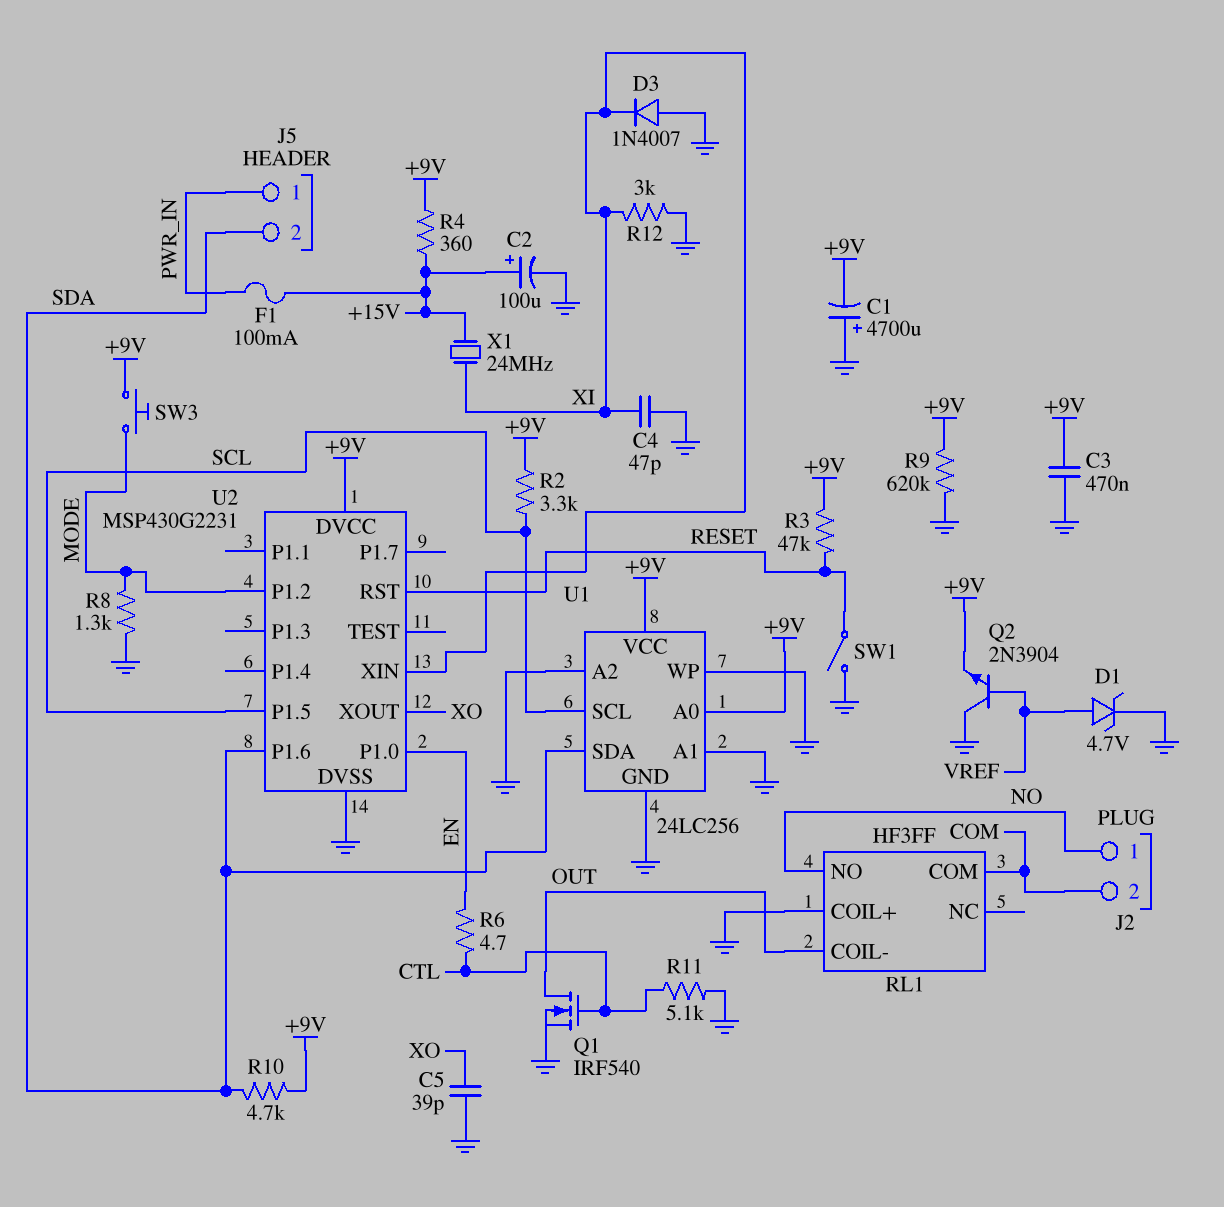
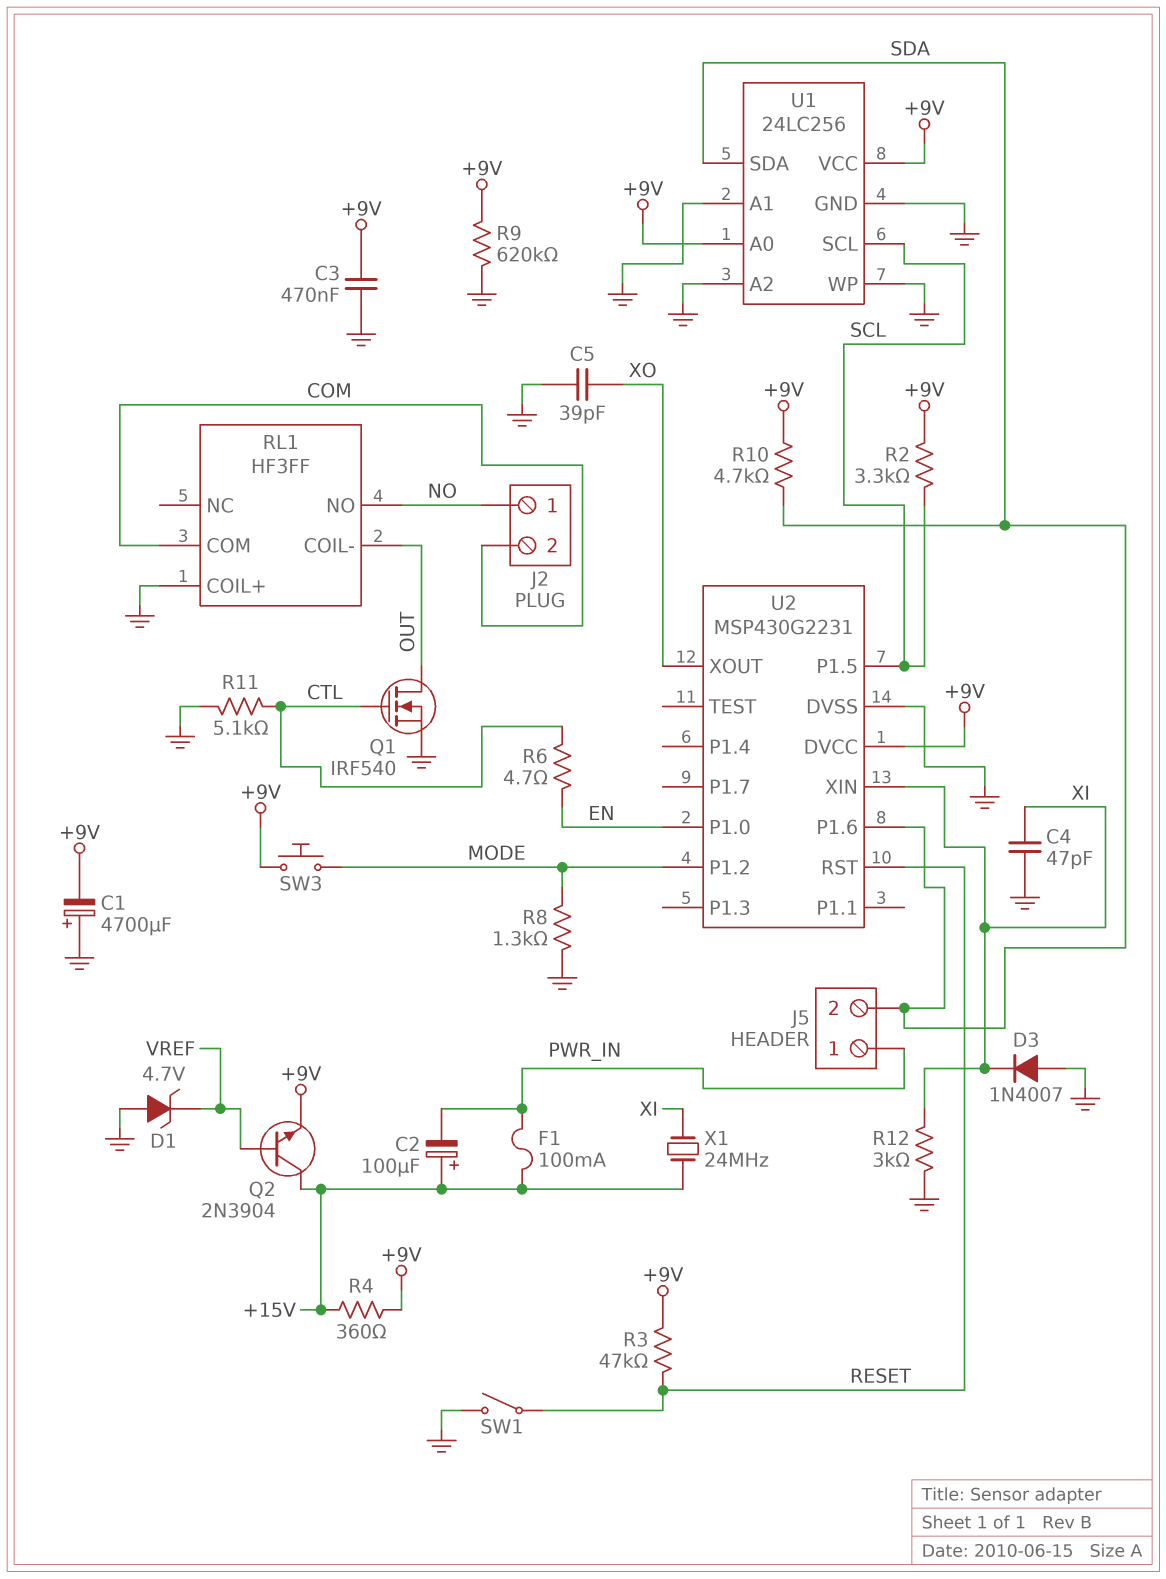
C2: 100uF (plus +15V, minus GND) -> 100uF (plus +15V, minus PWR_IN)
D1: zener 4.7V (A VREF, K GND) -> zener 4.7V (A GND, K VREF)
Q2: NPN 2N3904 (B VREF, C GND, E +9V) -> NPN 2N3904 (B VREF, C +15V, E +9V)

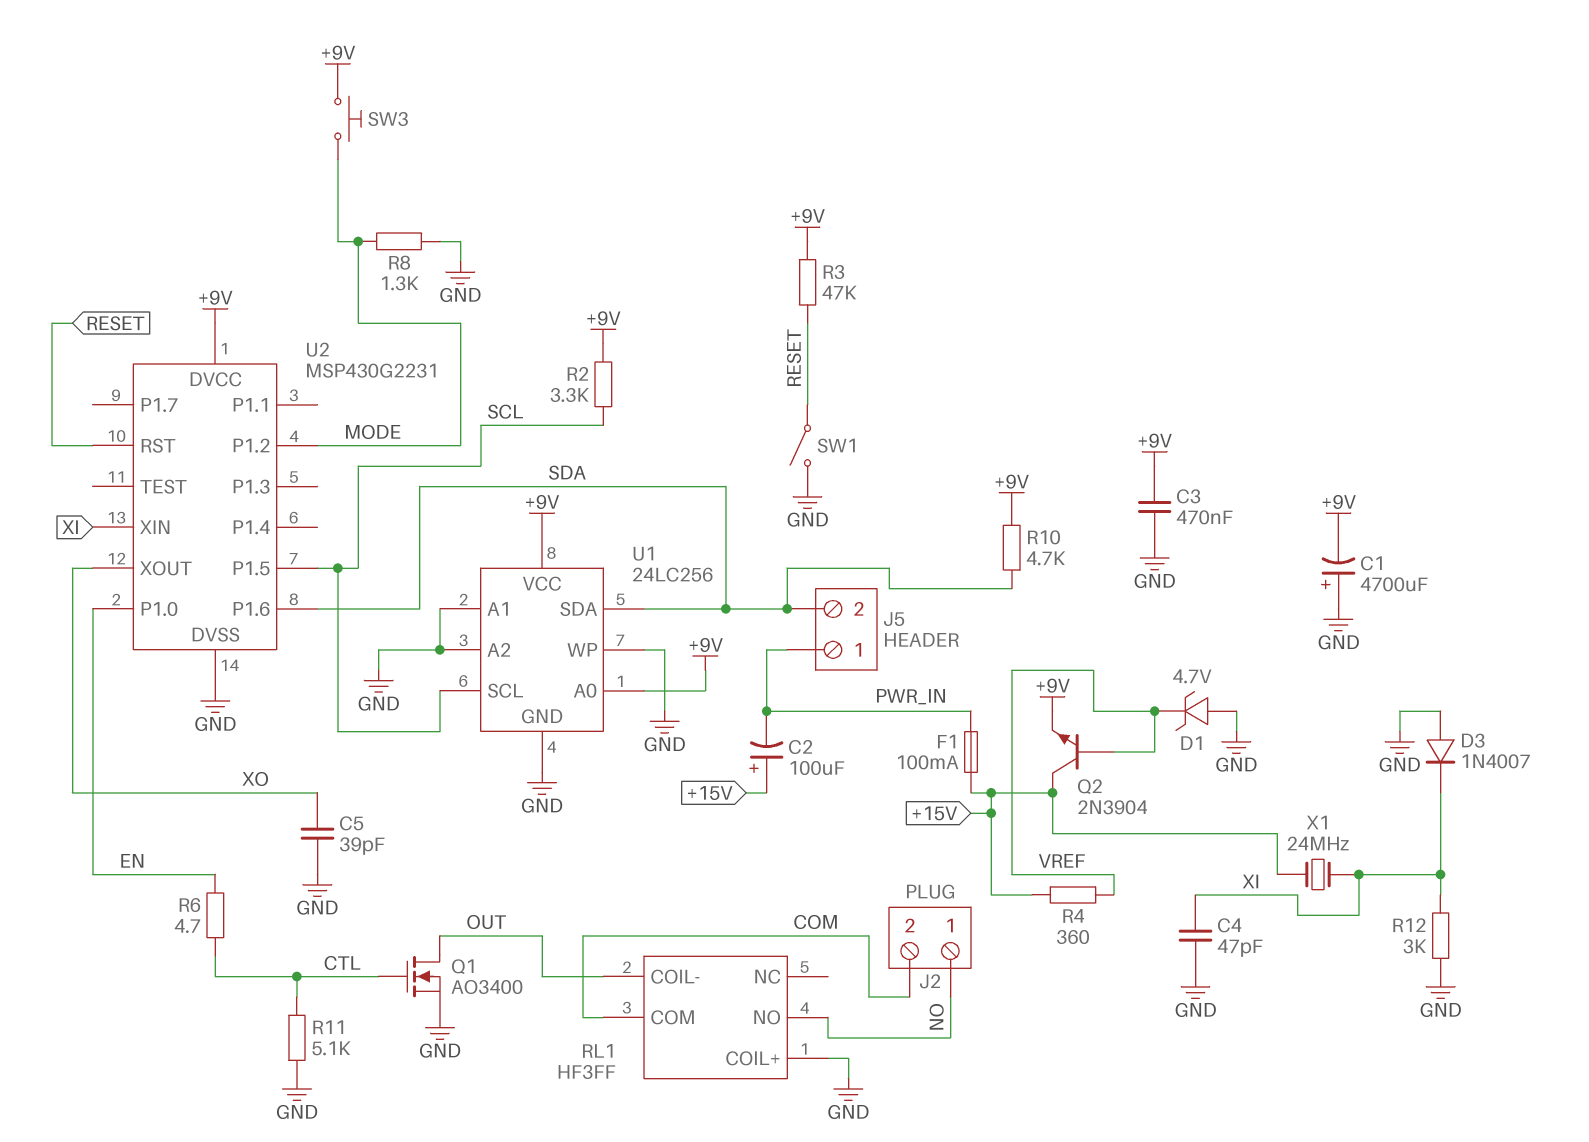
Q1: NMOS IRF540 (G CTL, D OUT, S GND) -> NMOS AO3400 (G CTL, D OUT, S GND)
R4: 360 (+9V, +15V) -> 360 (+15V, VREF)
R9: 620k (+9V, GND) -> none

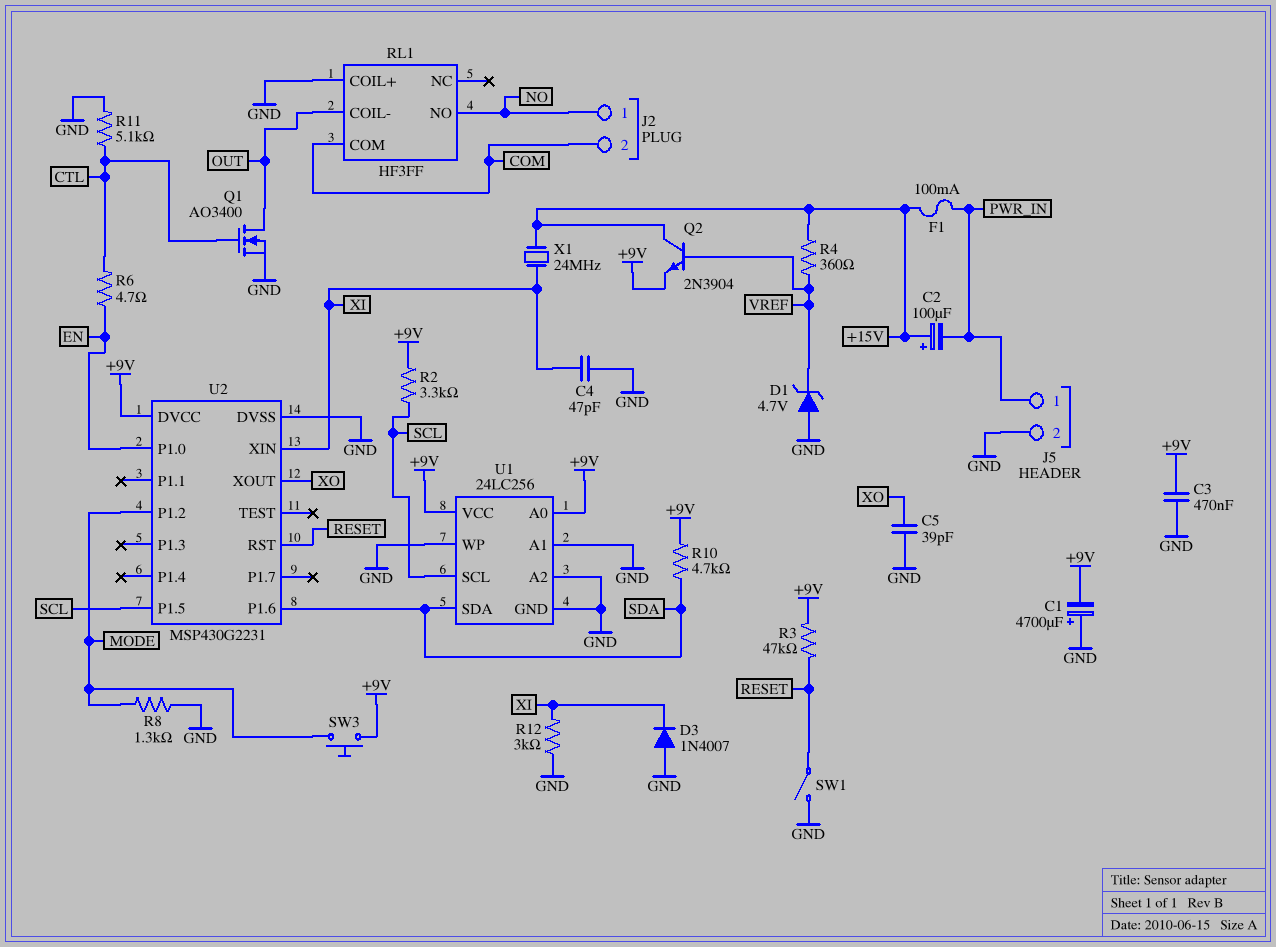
J5 pin 2: SDA -> GND

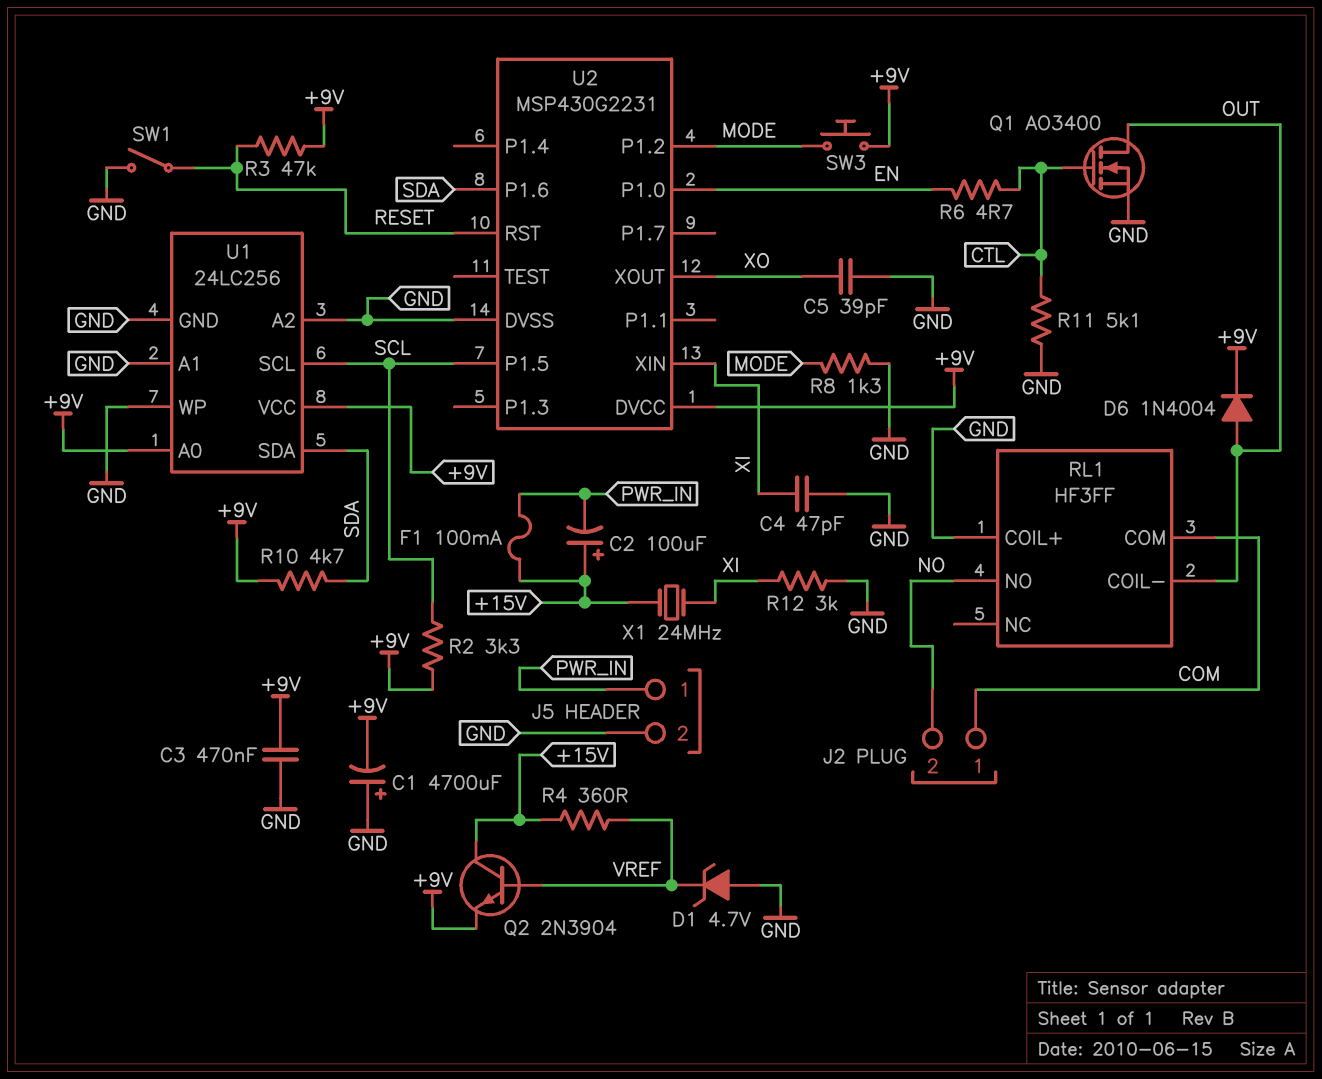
D3: diode 1N4007 (A GND, K XI) -> none
D6: none -> diode 1N4004 (A OUT, K +9V)
J2 pin 1: NO -> COM
J2 pin 2: COM -> NO

